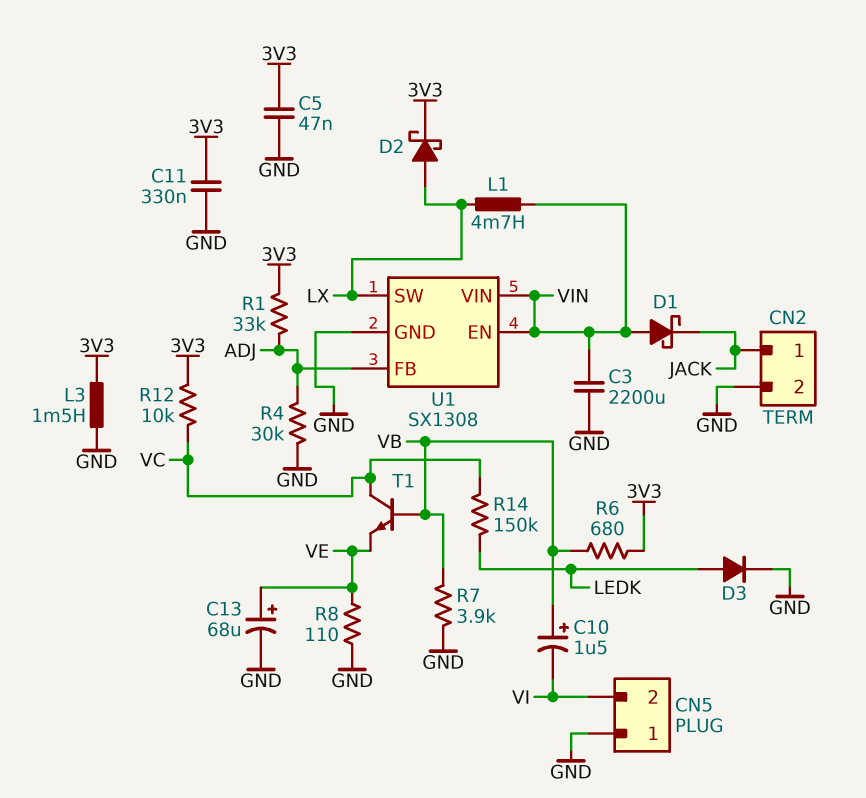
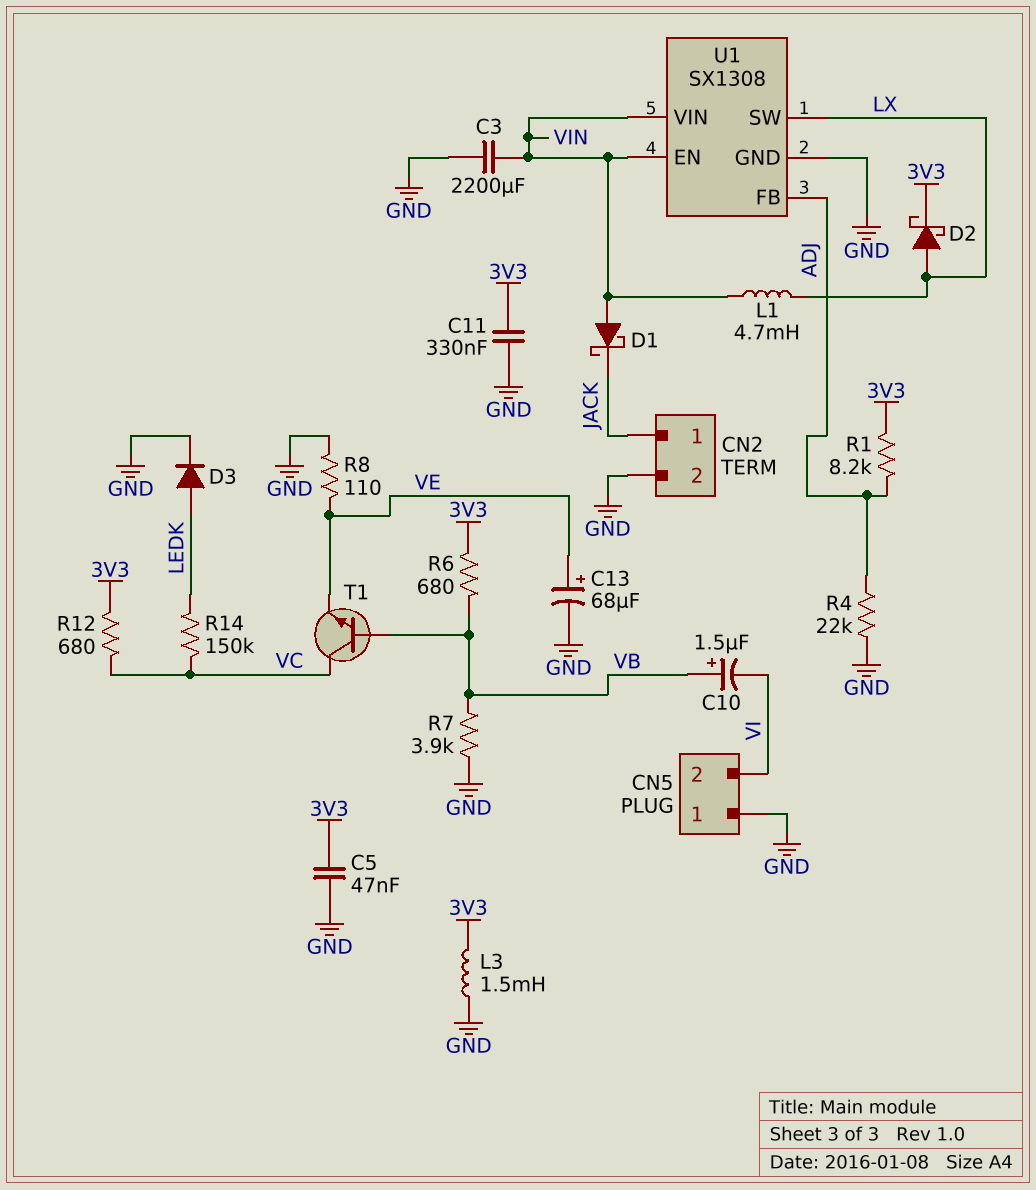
R1: 33k (3V3, ADJ) -> 8.2k (3V3, ADJ)
R4: 30k (ADJ, GND) -> 22k (ADJ, GND)
R12: 10k (3V3, VC) -> 680 (3V3, VC)

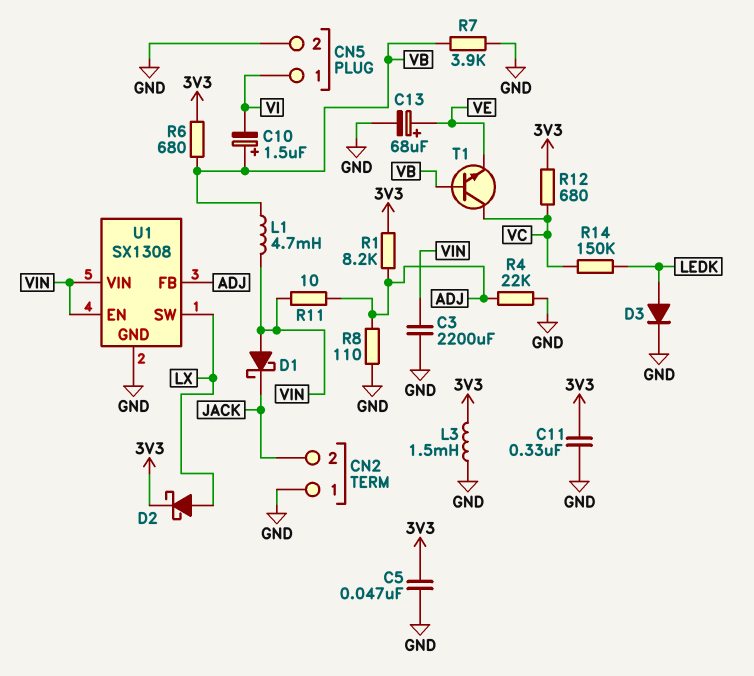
CN2 pin 1: JACK -> GND
CN2 pin 2: GND -> JACK
CN5 pin 1: GND -> VI
CN5 pin 2: VI -> GND
L1: 4.7mH (LX, VIN) -> 4.7mH (VB, VIN)
R8: 110 (GND, VE) -> 110 (ADJ, GND)
R11: none -> 10 (ADJ, VIN)

